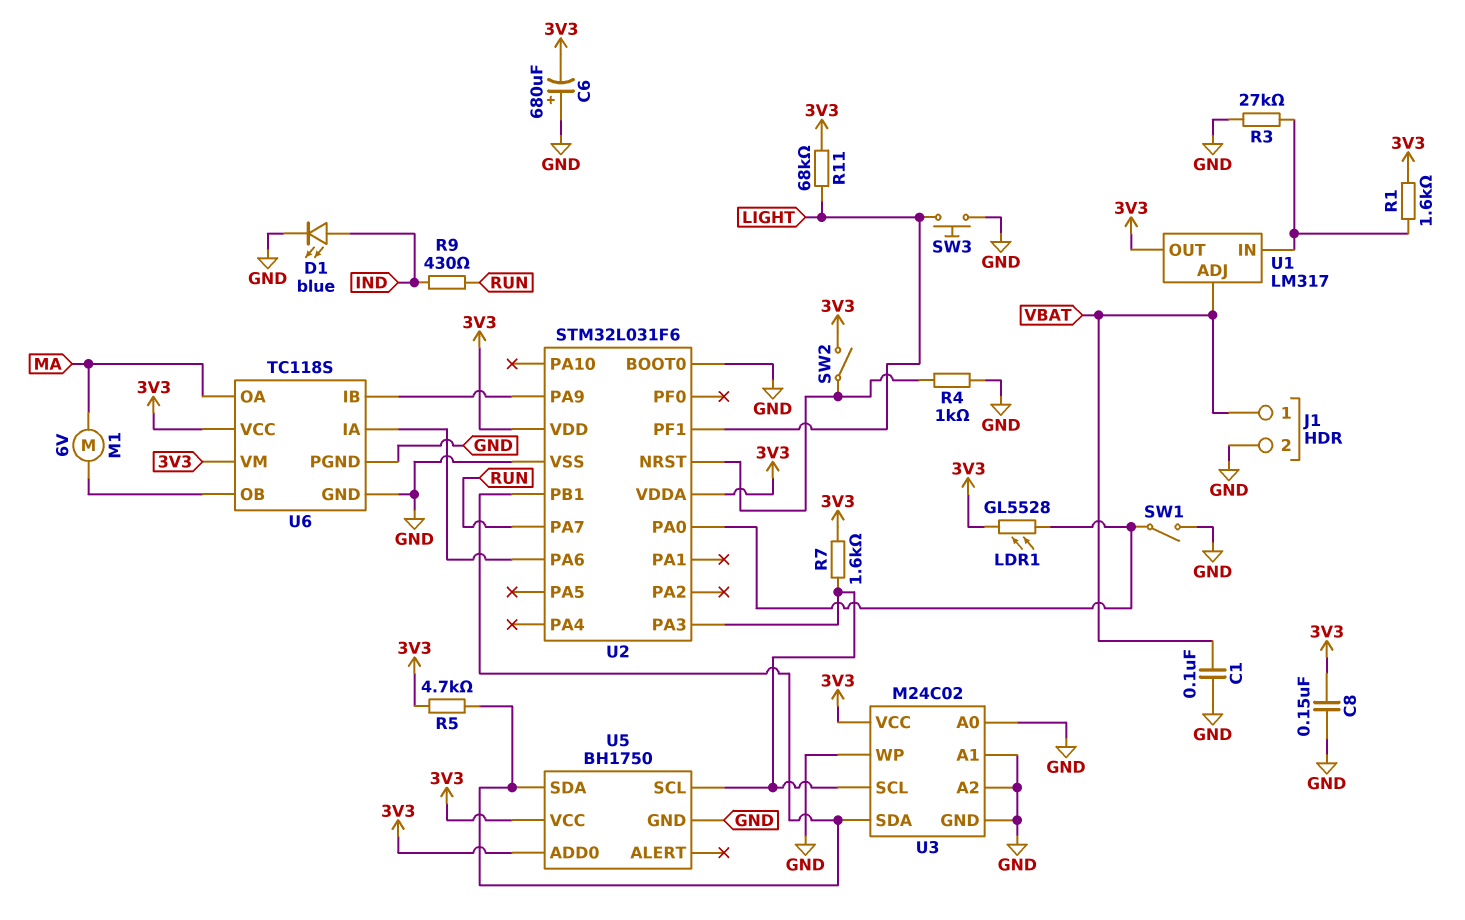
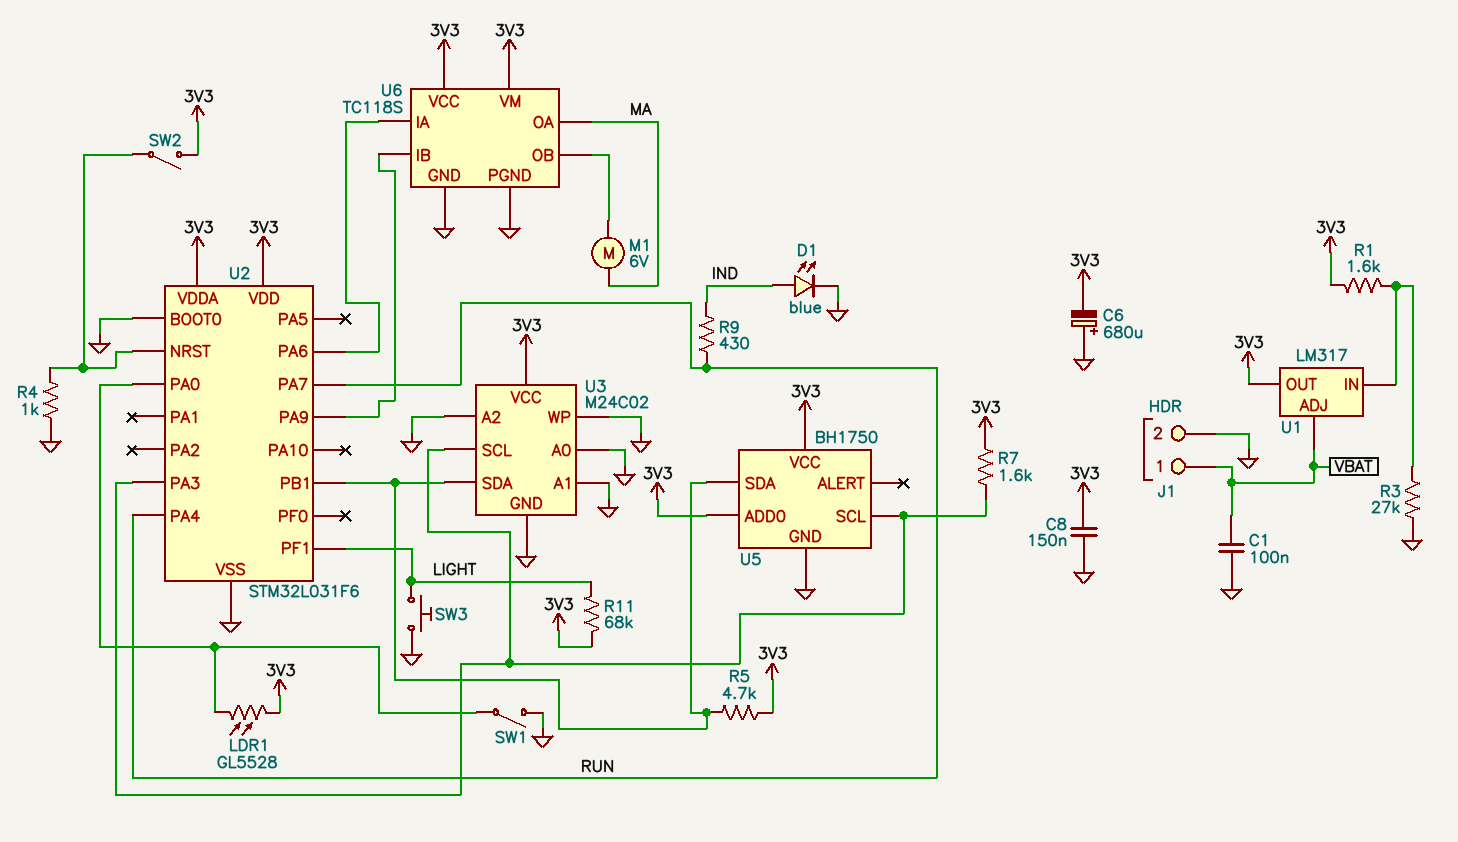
U2 pin PA4: none -> RUN

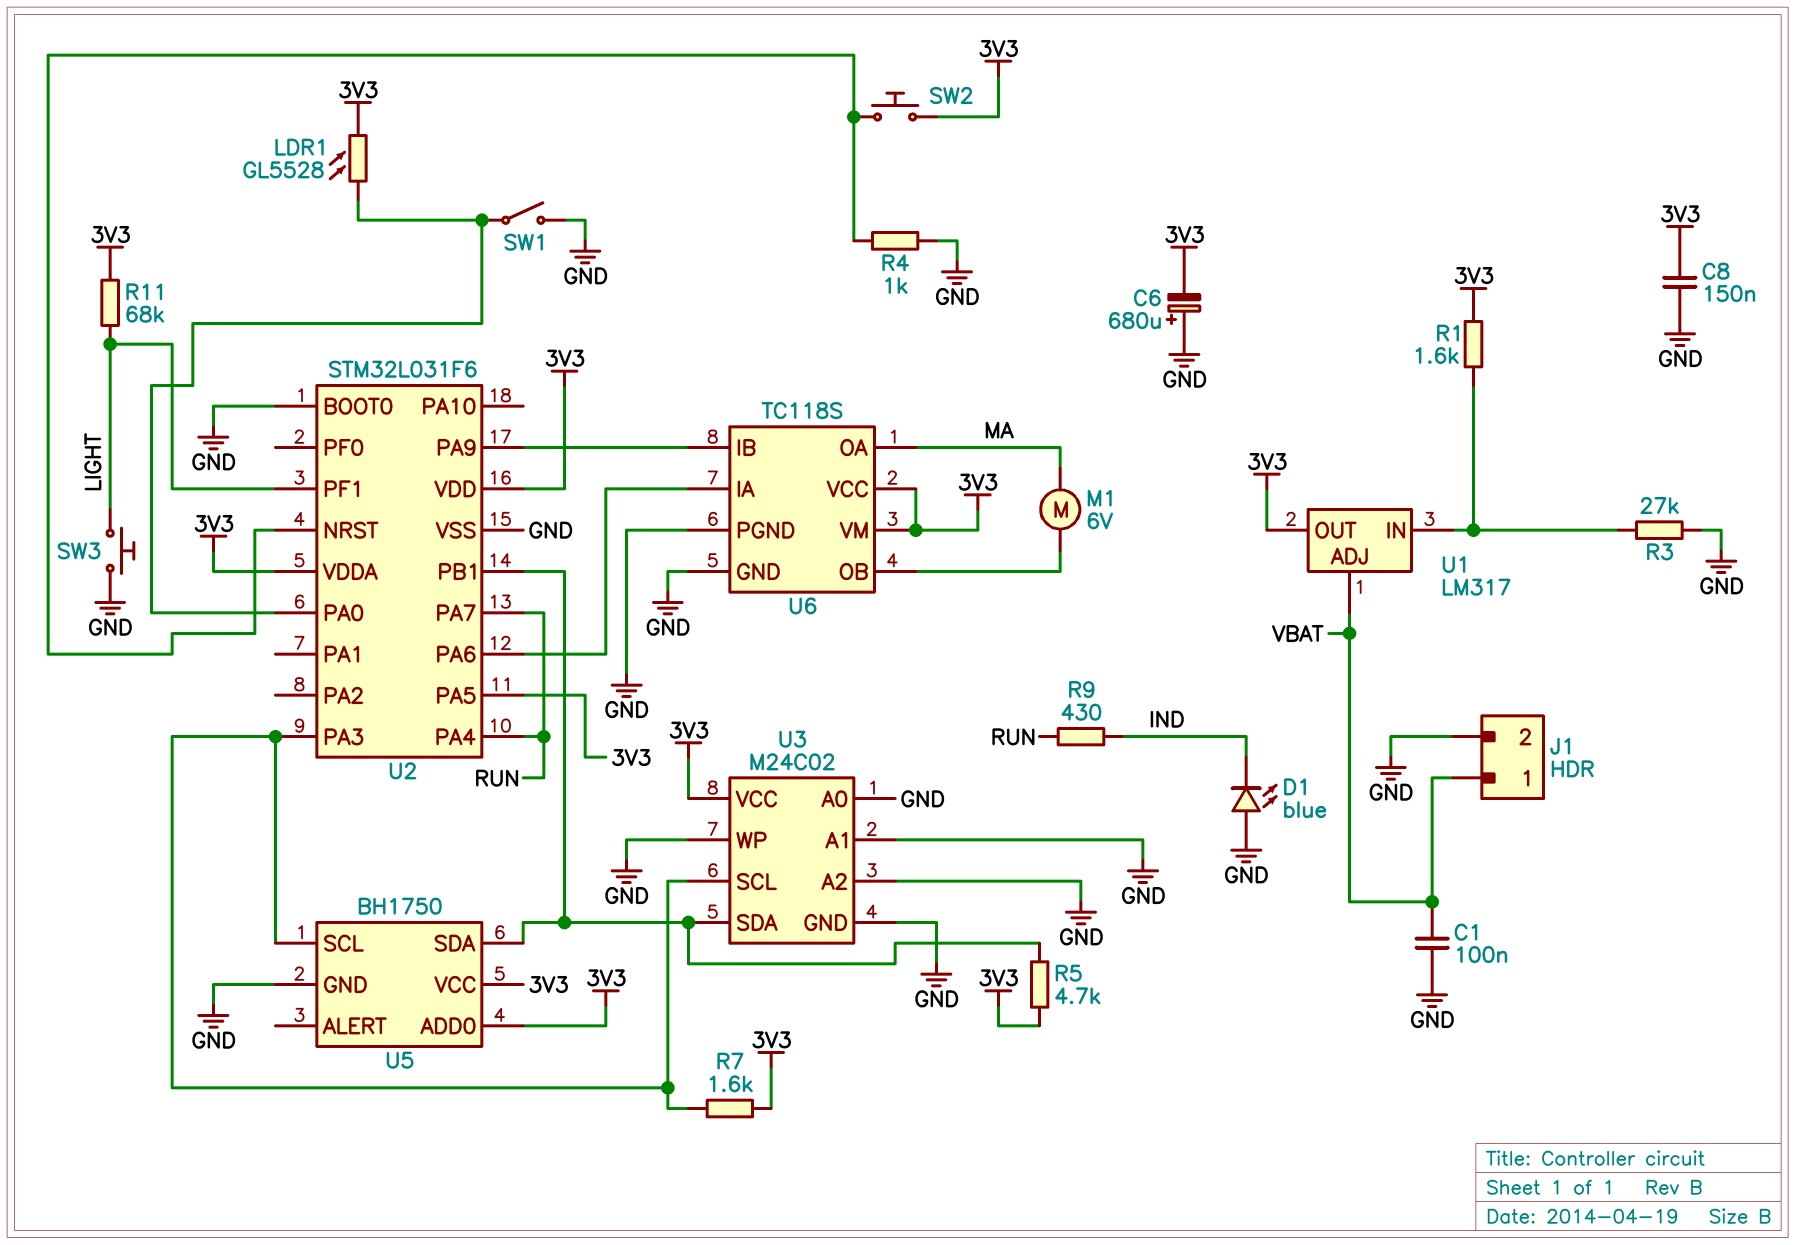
D1: LED blue (A IND, K GND) -> LED blue (A GND, K IND)
SW2: switch (3V3, U2/NRST) -> button (3V3, U2/NRST)
U2 pin PA5: none -> 3V3

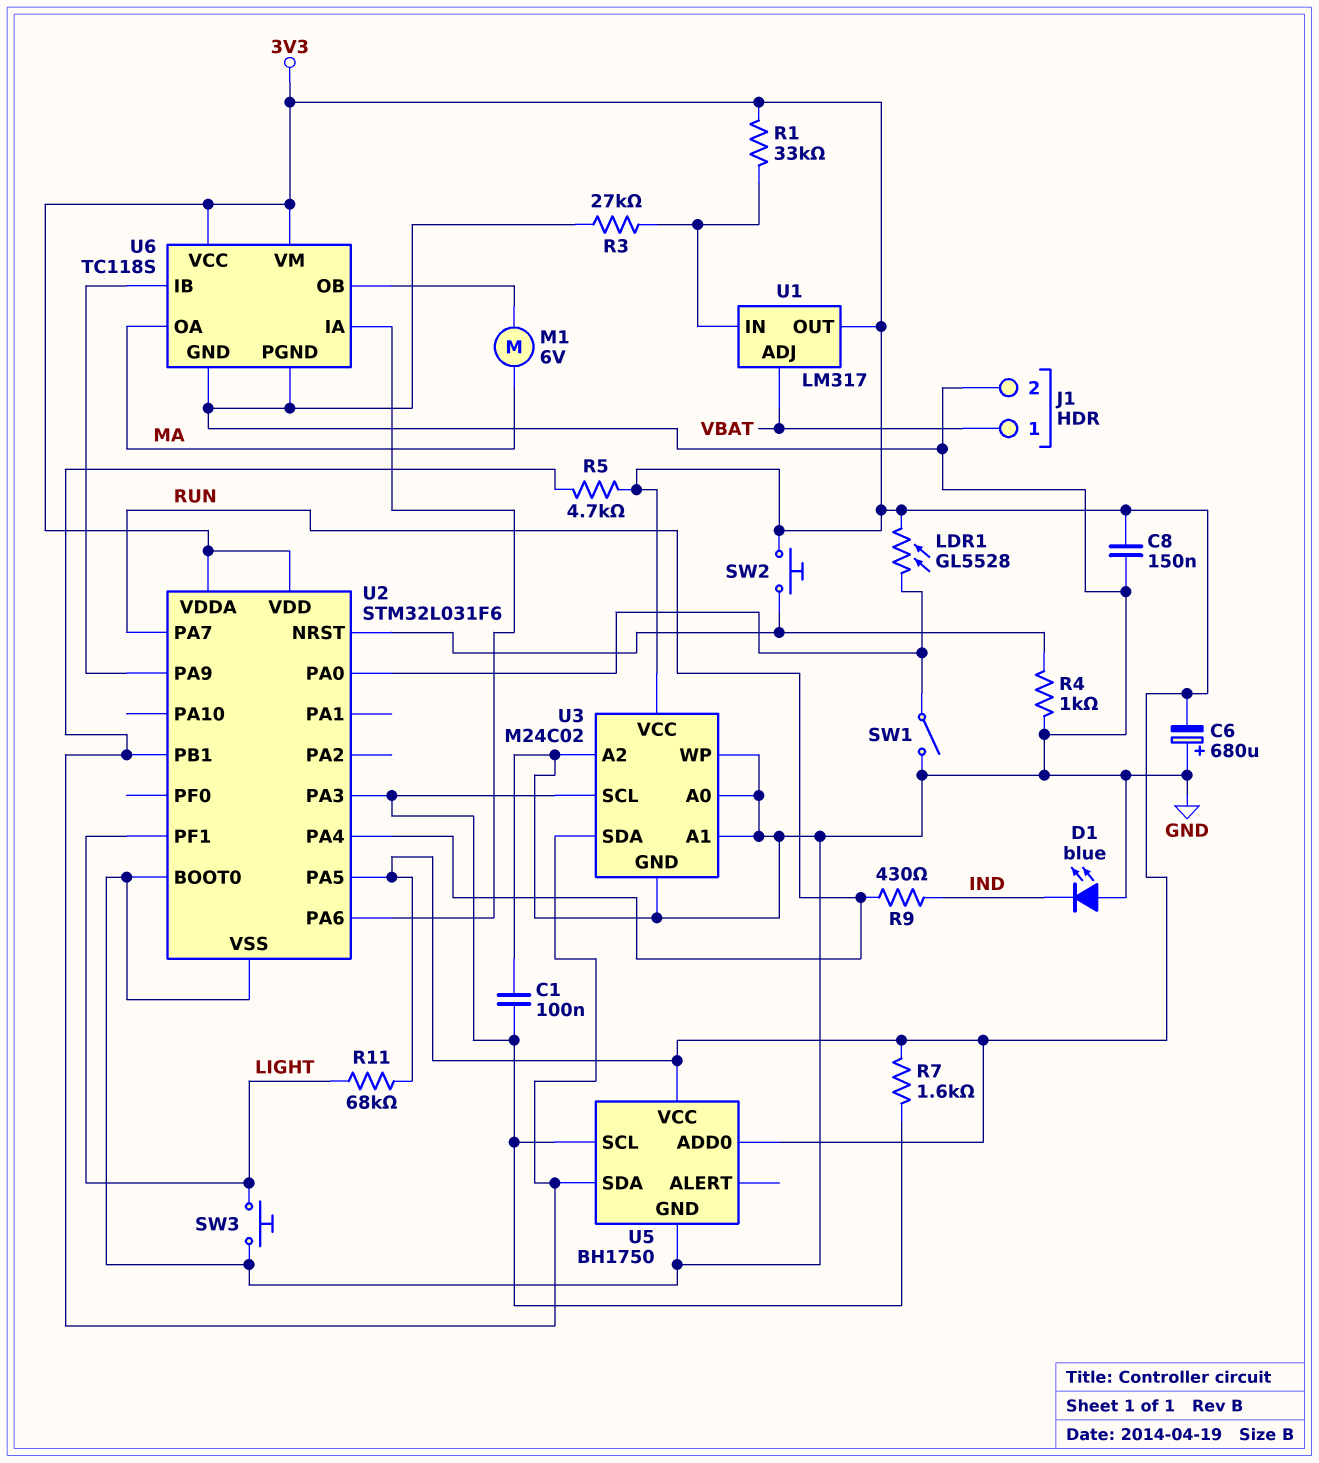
C1: 100nF (GND, VBAT) -> 100nF (GND, U2/PA3)
R1: 1.6k (3V3, U1/IN) -> 33k (3V3, U1/IN)

